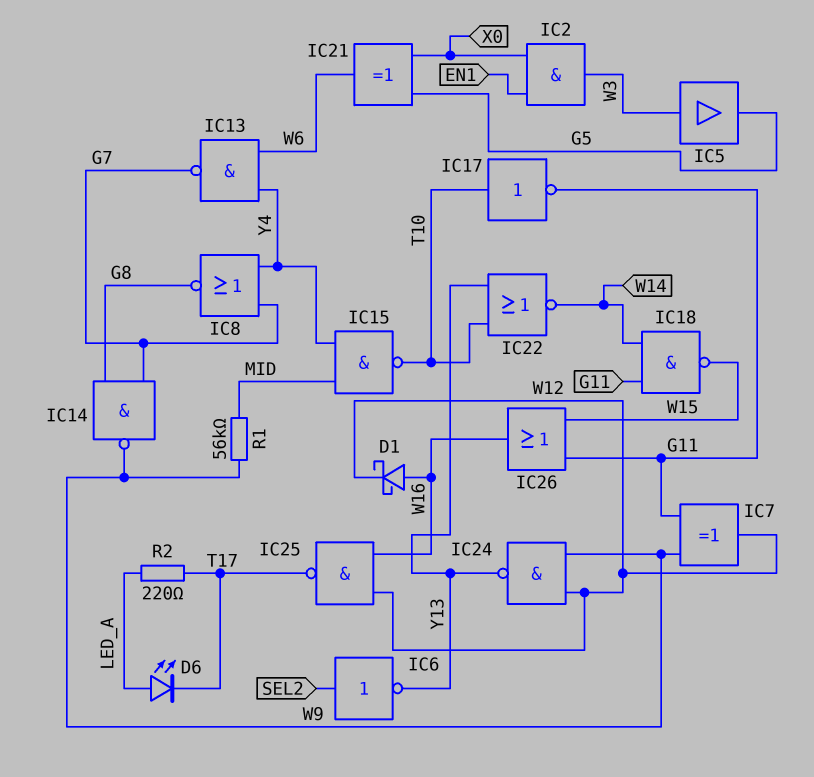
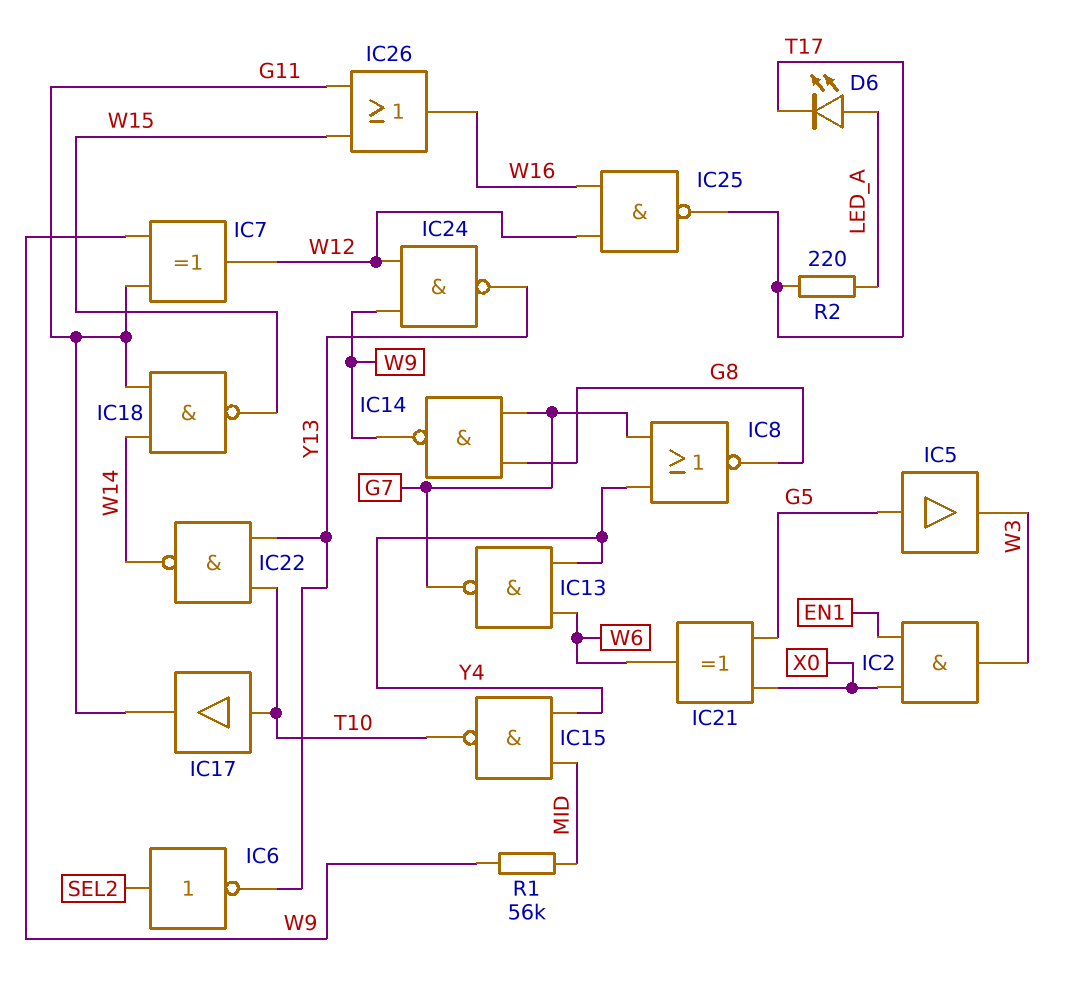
D1: schottky (A W16, K W12) -> none
IC5: buffer (in W3, out G5) -> buffer (in G5, out W3)
IC17: NOT (in T10, out G11) -> buffer (in T10, out G11)
IC22: NOR (in T10, in Y13, out W14) -> NAND (in T10, in Y13, out W14)

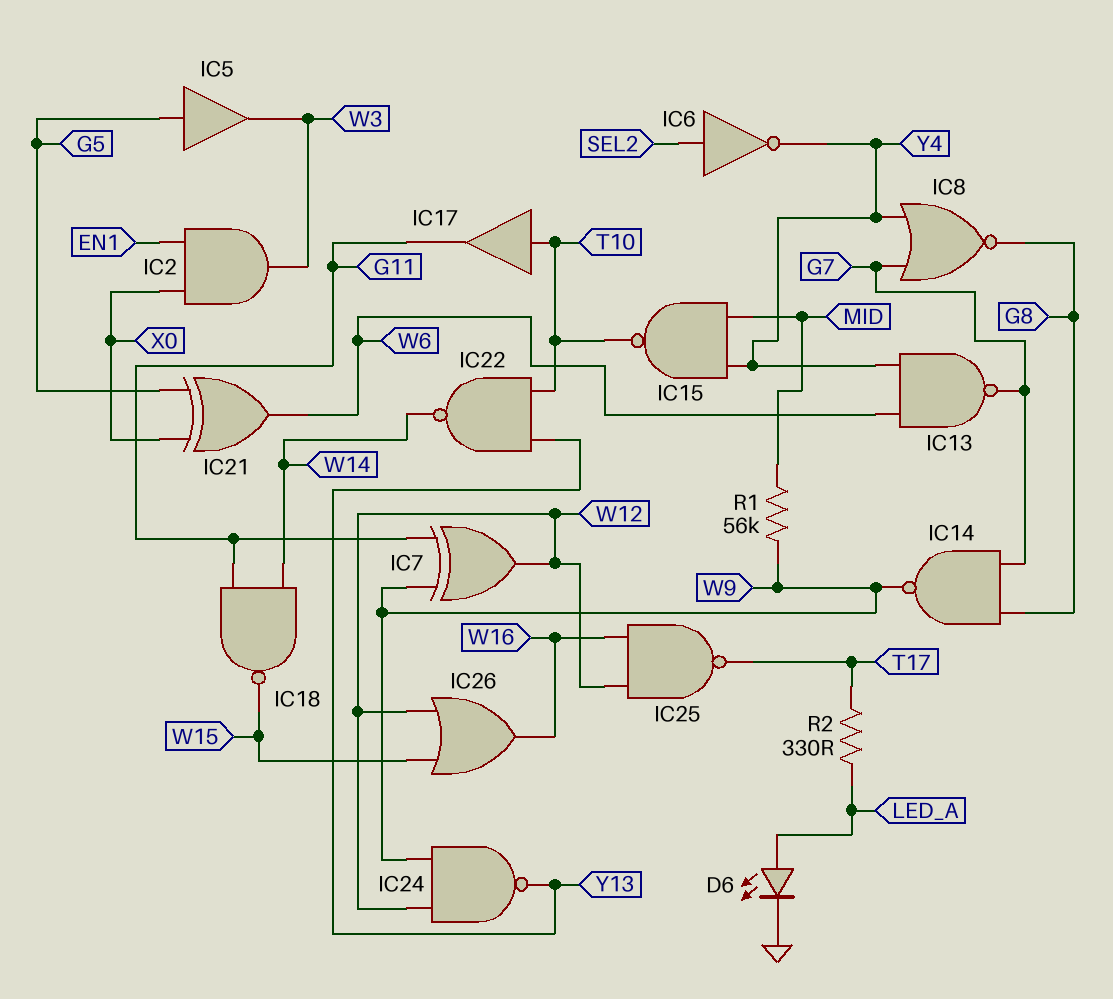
D6: LED (A LED_A, K T17) -> LED (A LED_A, K GND)
IC6: NOT (in SEL2, out Y13) -> NOT (in SEL2, out Y4)
IC26: OR (in G11, in W15, out W16) -> OR (in W12, in W15, out W16)
R2: 220 (LED_A, T17) -> 330 (LED_A, T17)

